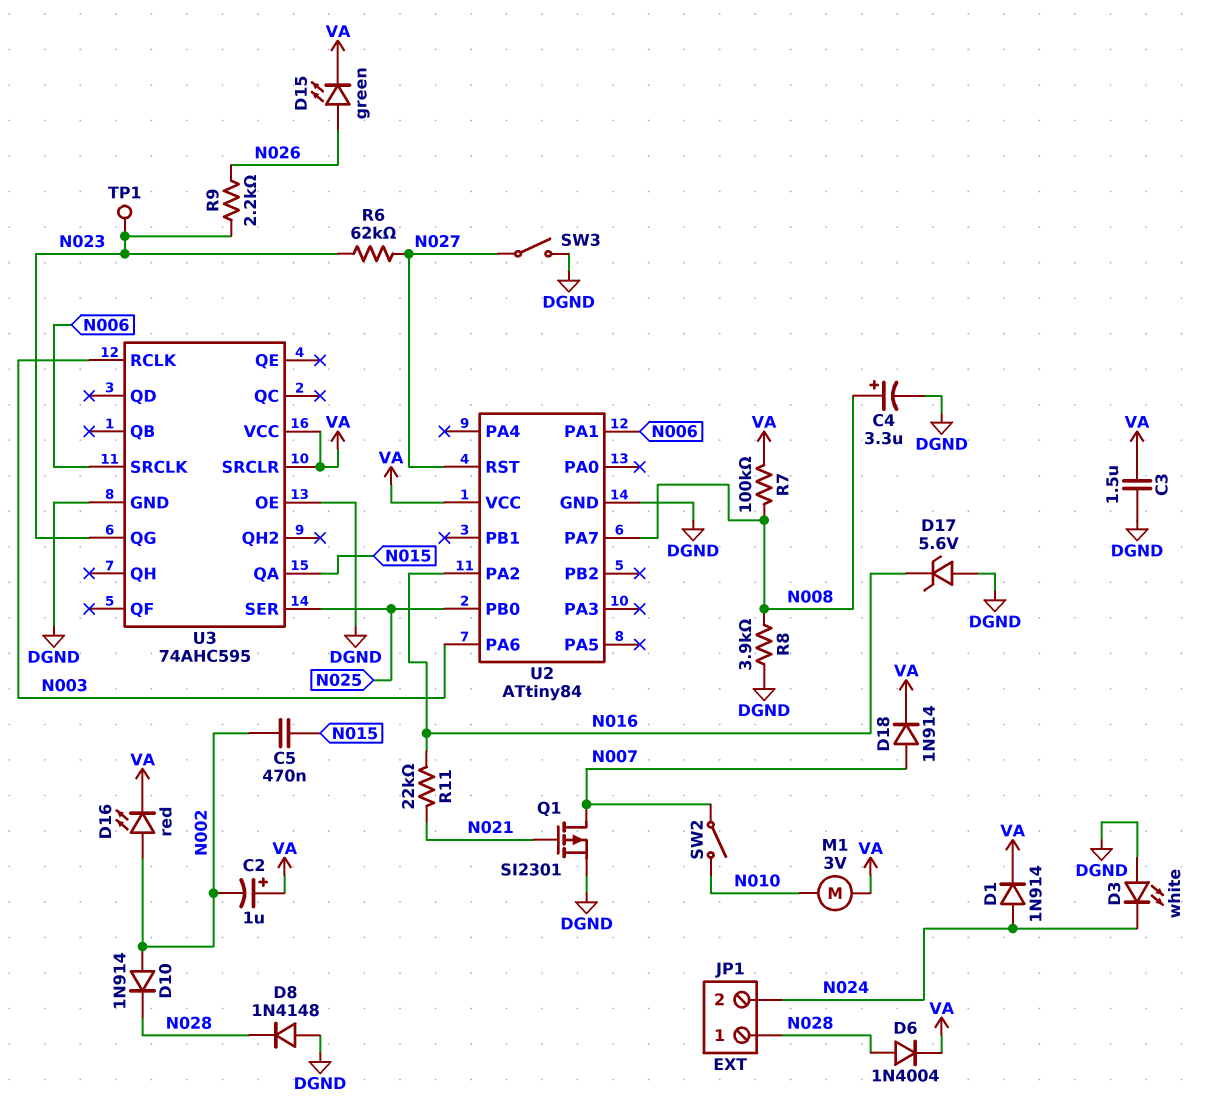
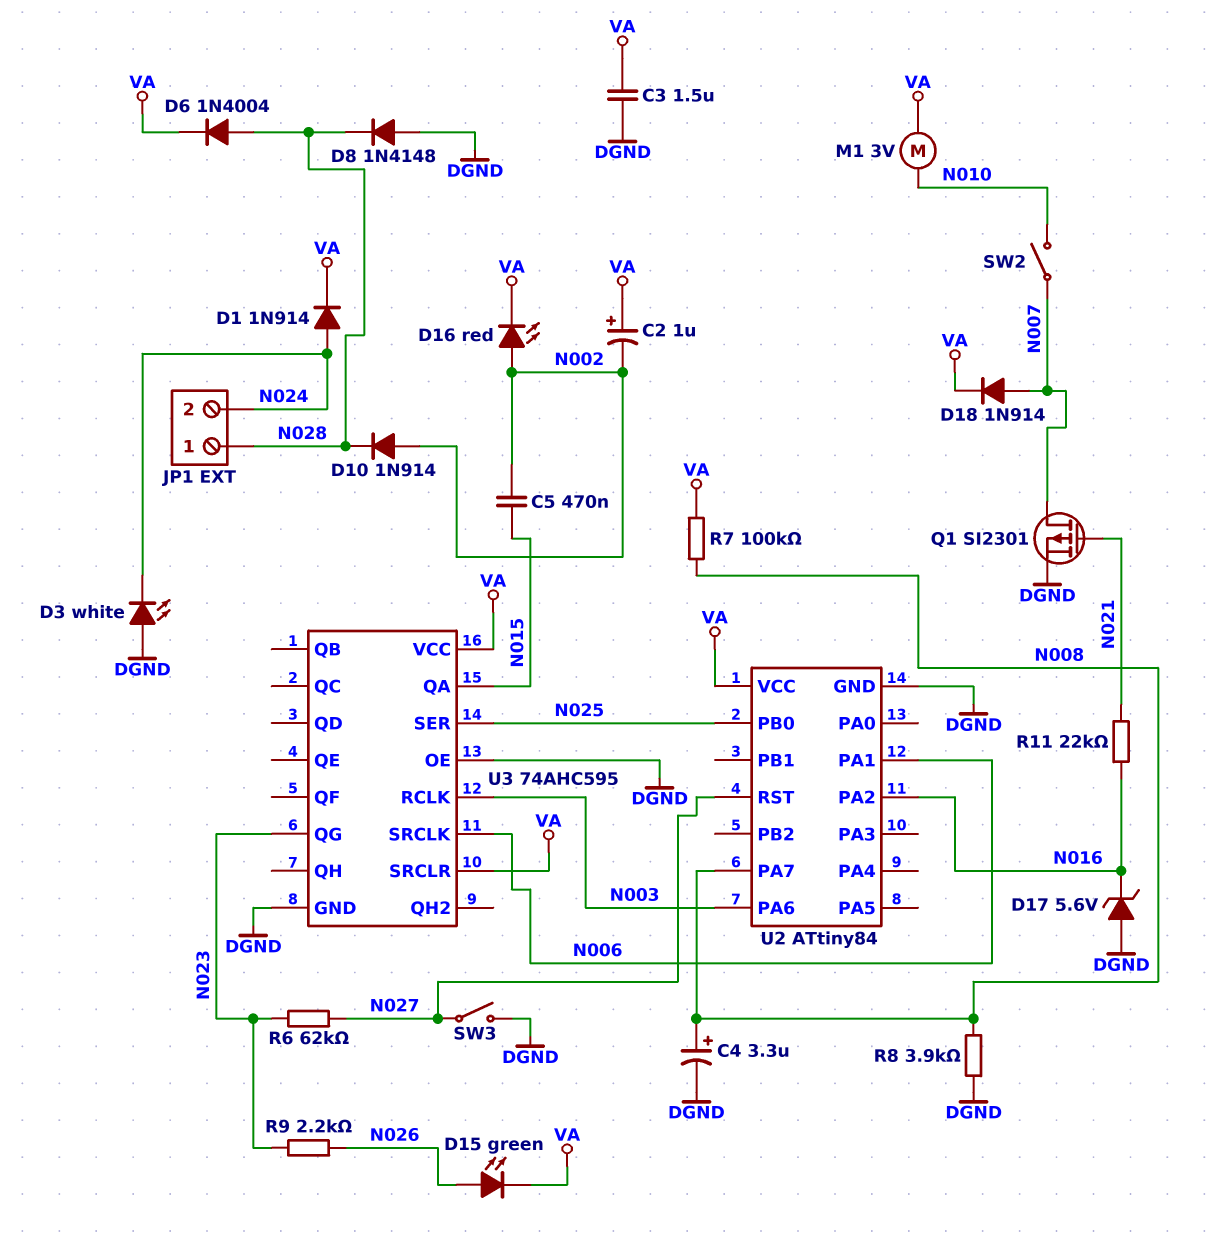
TP1: test point (N023) -> none

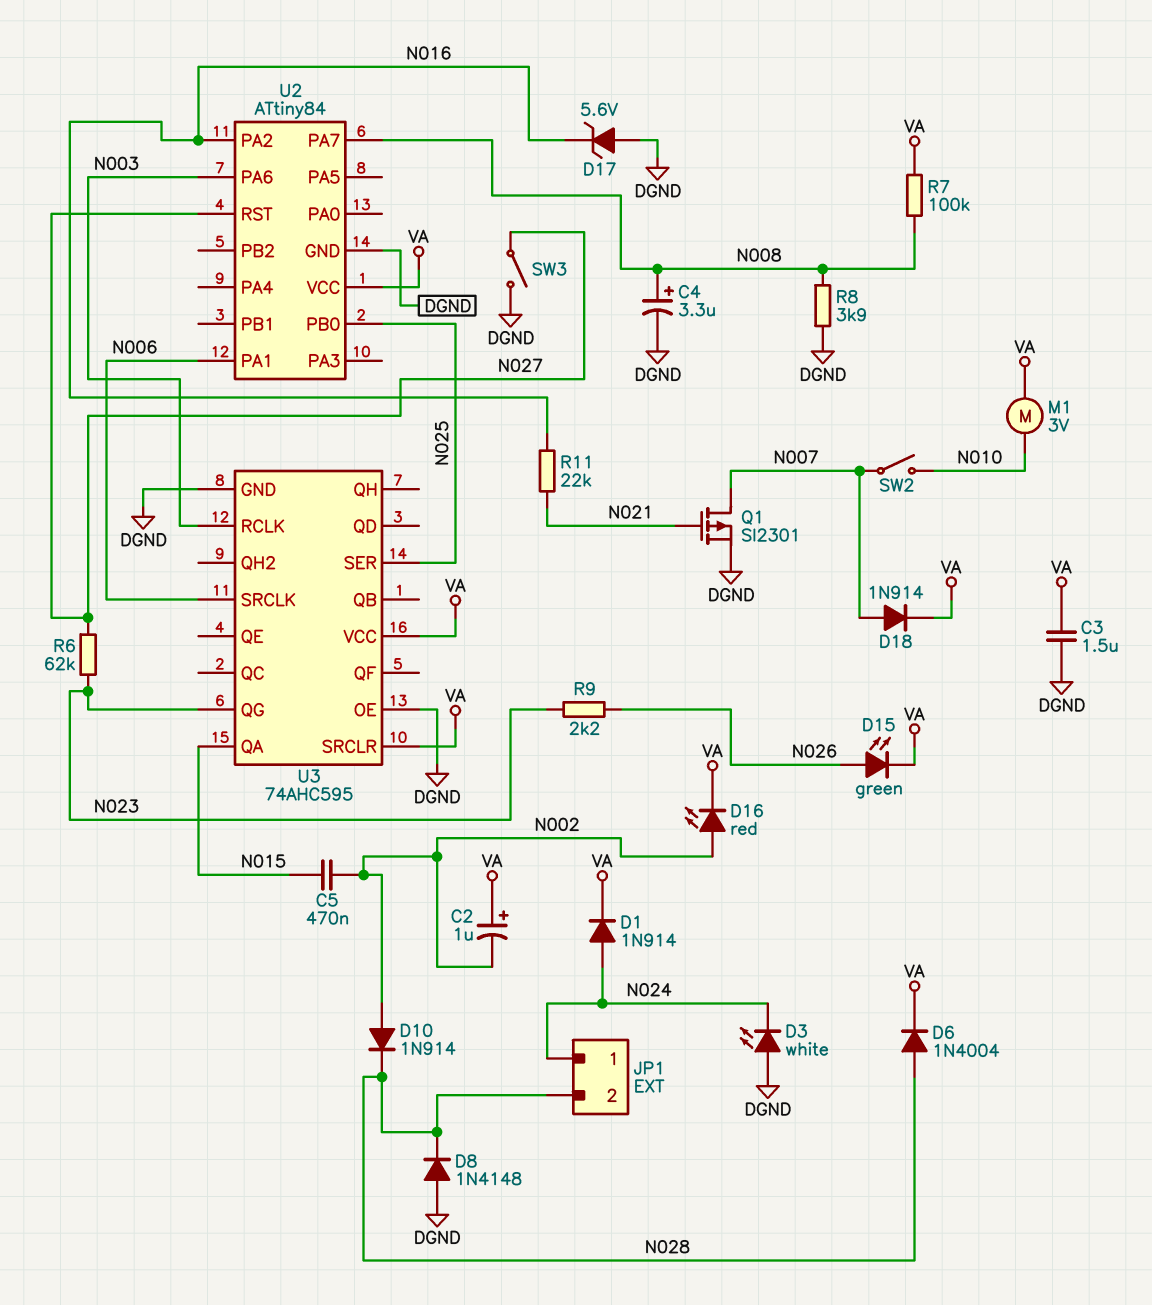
JP1 pin 1: N028 -> N024
JP1 pin 2: N024 -> N028

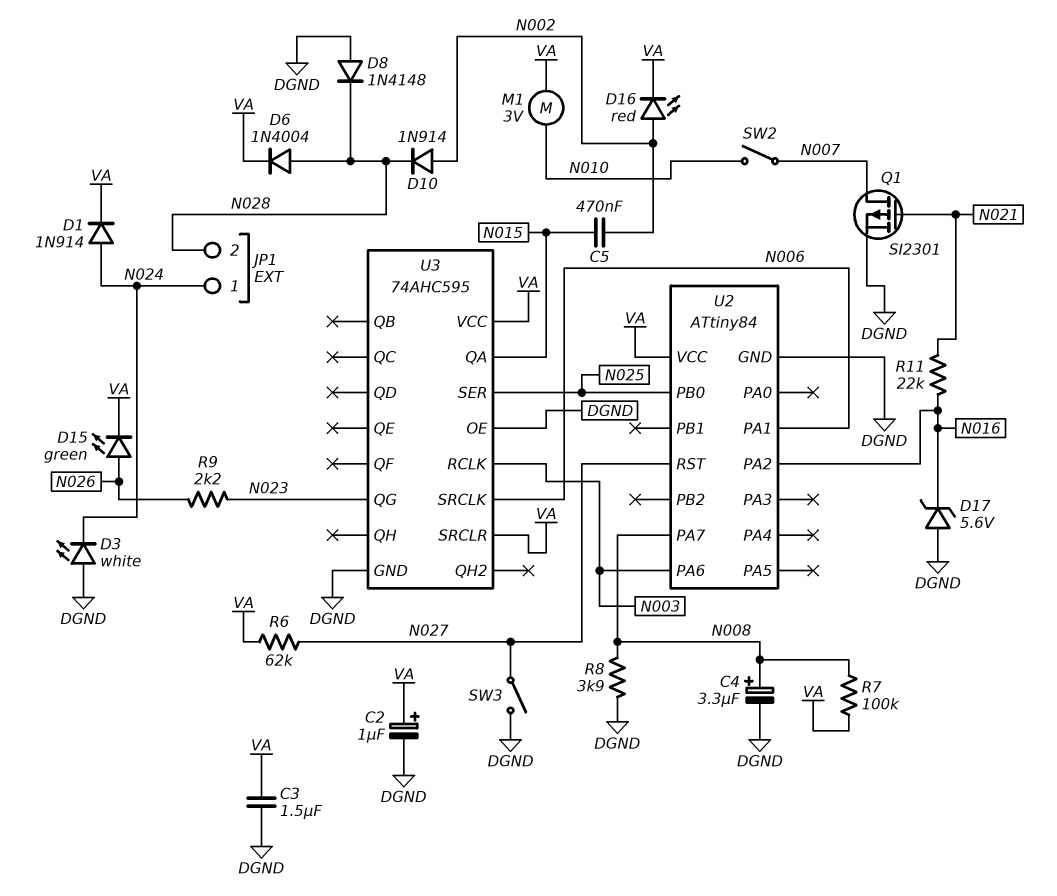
C2: 1uF (plus VA, minus N002) -> 1uF (plus VA, minus DGND)
D18: diode 1N914 (A N007, K VA) -> none
R6: 62k (N023, N027) -> 62k (N027, VA)

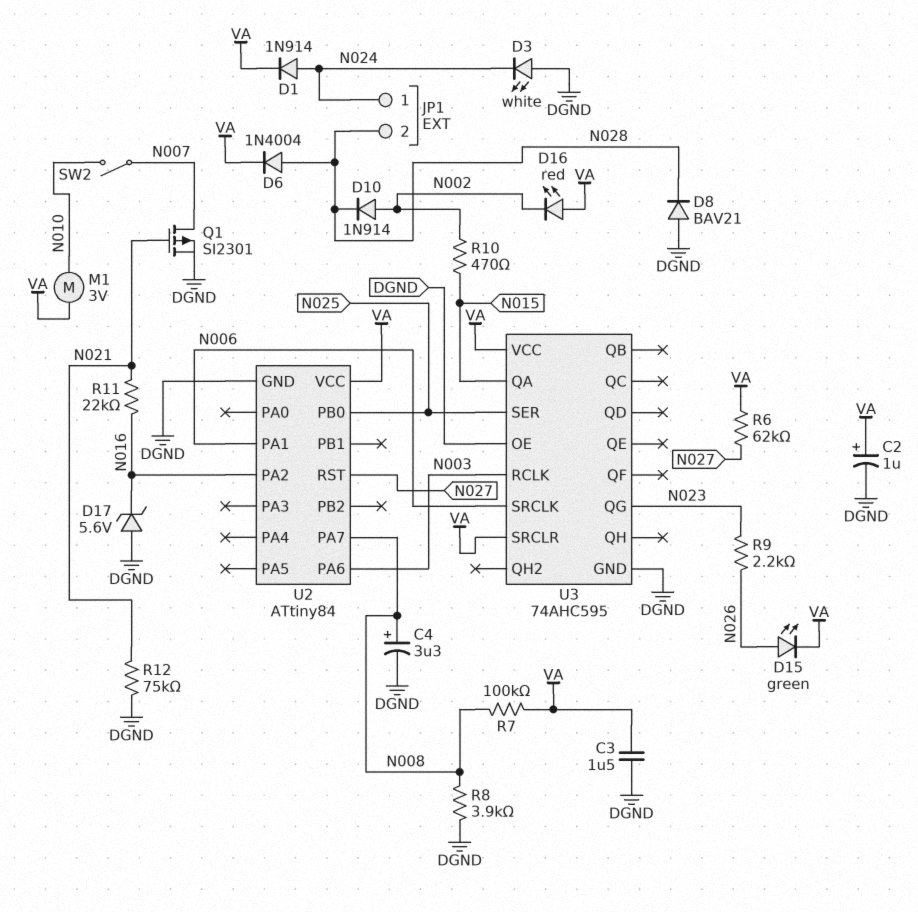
C5: 470nF (N002, N015) -> none
D8: diode 1N4148 (A DGND, K N028) -> diode BAV21 (A DGND, K N028)
D16: LED red (A N002, K VA) -> LED red (A VA, K N002)
R10: none -> 470 (N002, N015)
R12: none -> 75k (DGND, N021)
SW3: switch (DGND, N027) -> none

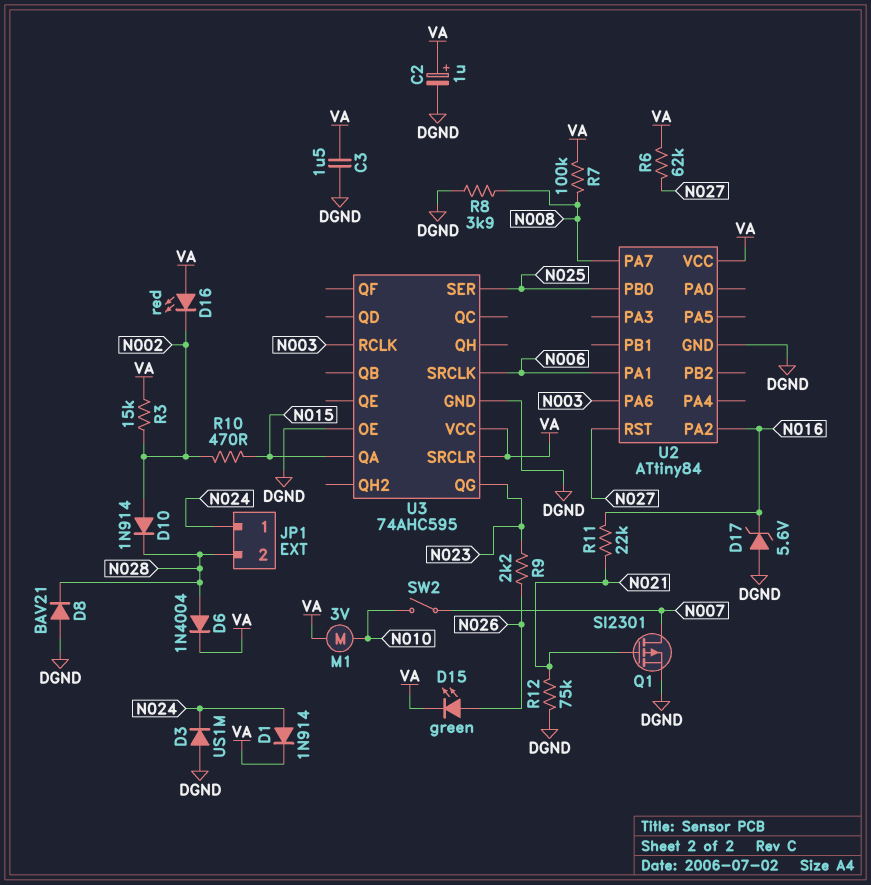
C4: 3.3uF (plus N008, minus DGND) -> none
D3: LED white (A DGND, K N024) -> diode US1M (A DGND, K N024)
R3: none -> 15k (N002, VA)

